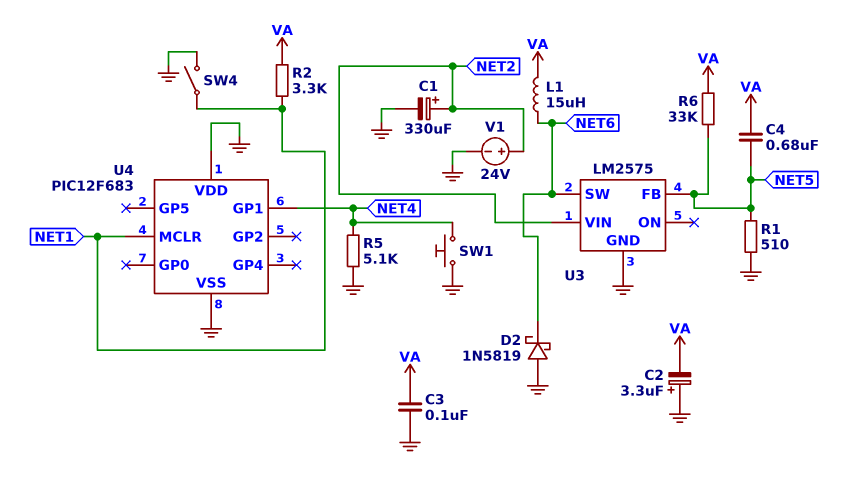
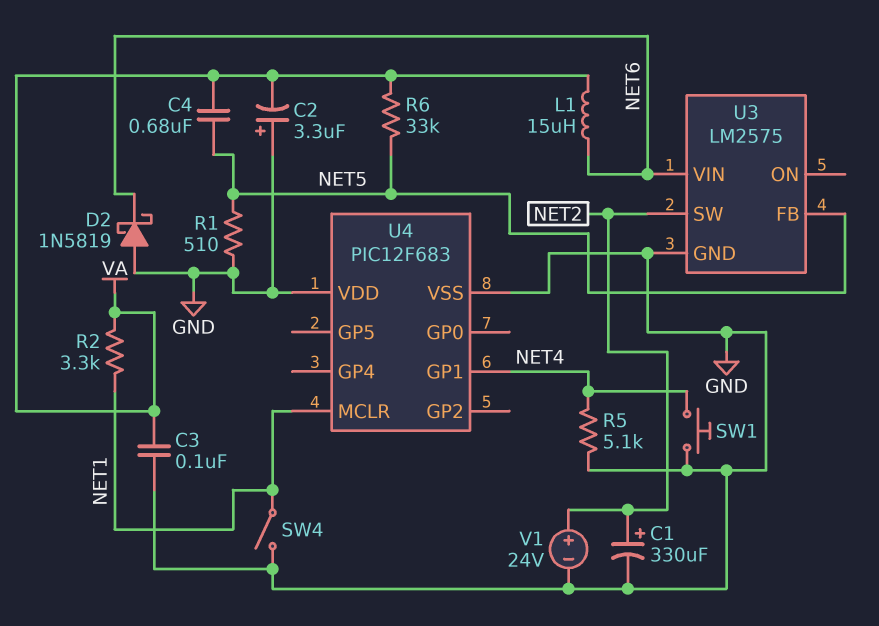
U3 pin SW: NET6 -> NET2
U3 pin VIN: NET2 -> NET6

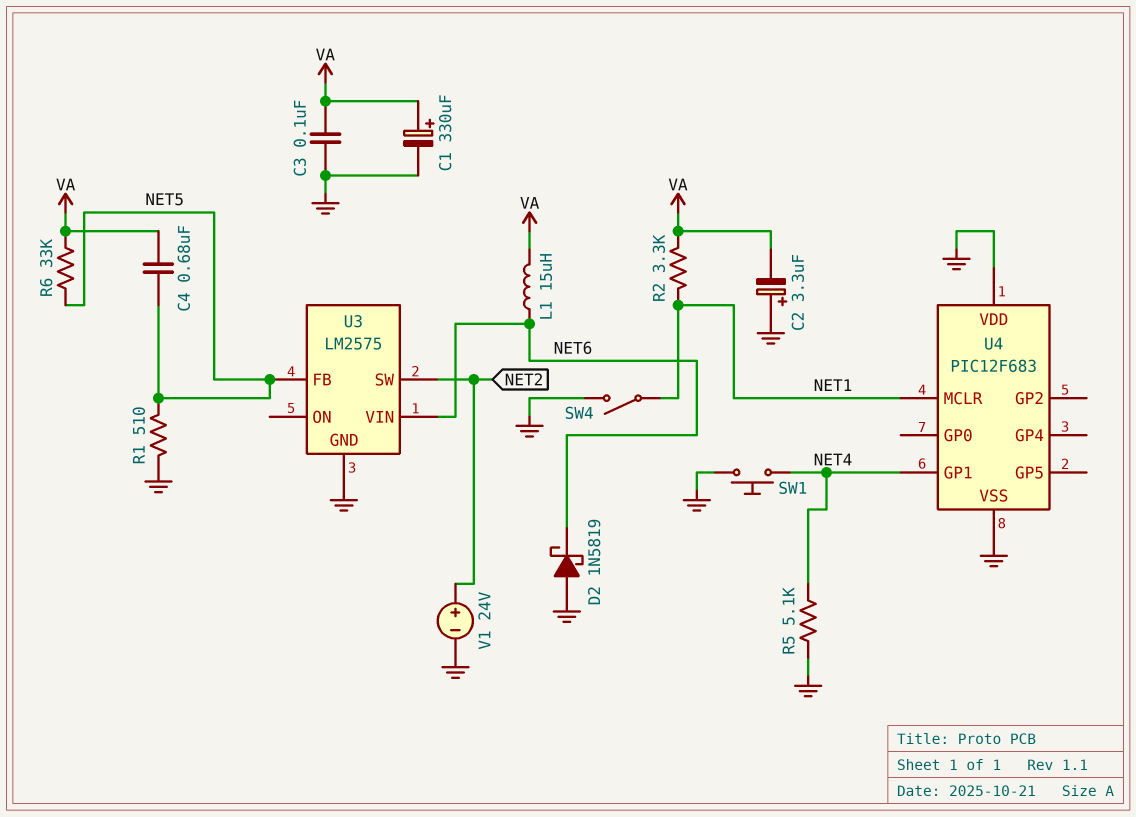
C1: 330uF (plus NET2, minus GND) -> 330uF (plus VA, minus GND)

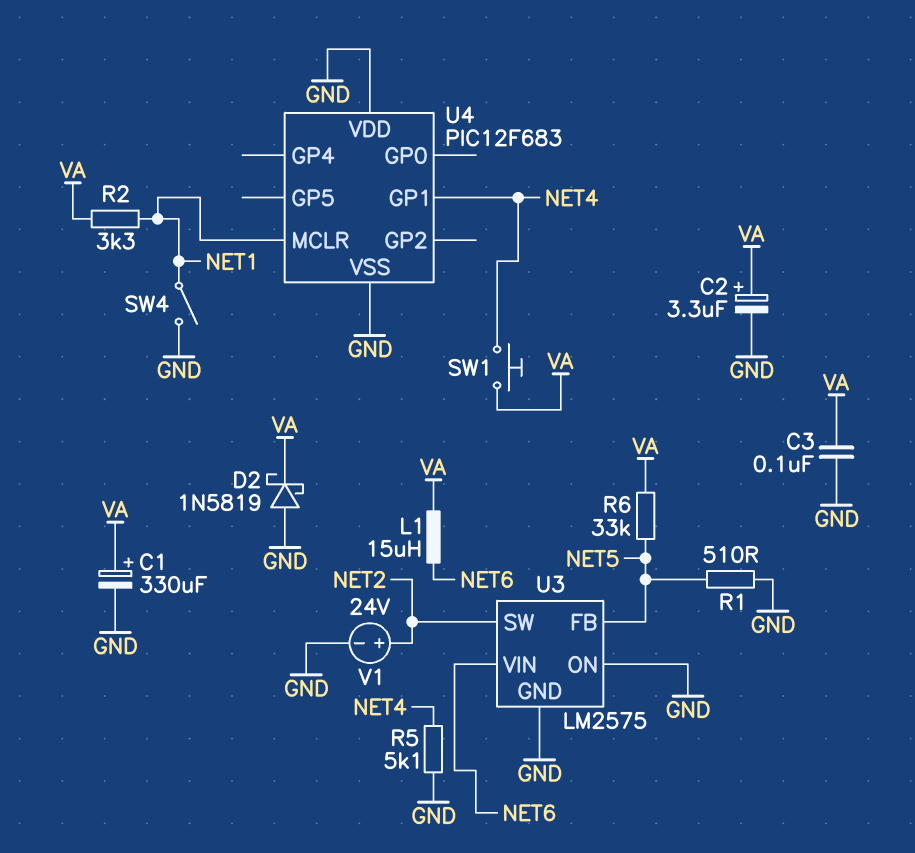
C2: 3.3uF (plus GND, minus VA) -> 3.3uF (plus VA, minus GND)
C4: 680nF (NET5, VA) -> none
D2: schottky 1N5819 (A GND, K NET6) -> schottky 1N5819 (A GND, K VA)
SW1: button (GND, NET4) -> button (NET4, VA)
U3 pin ON: none -> GND

